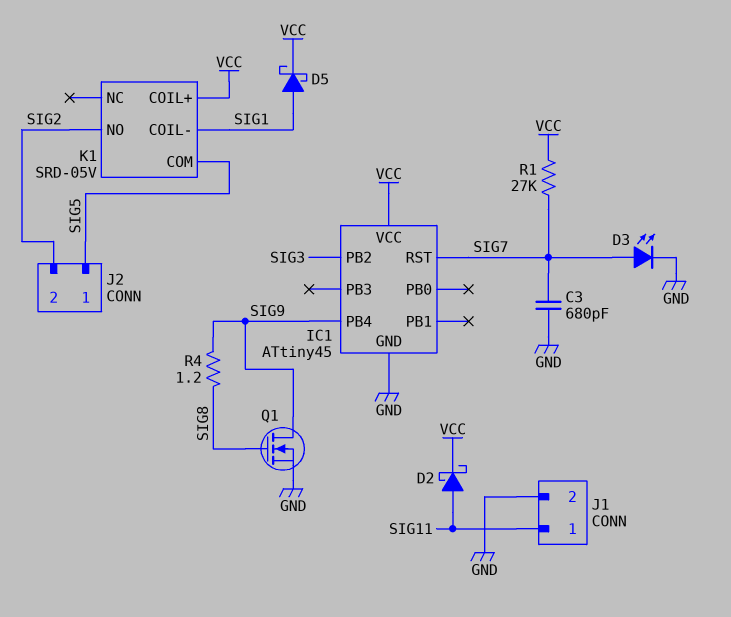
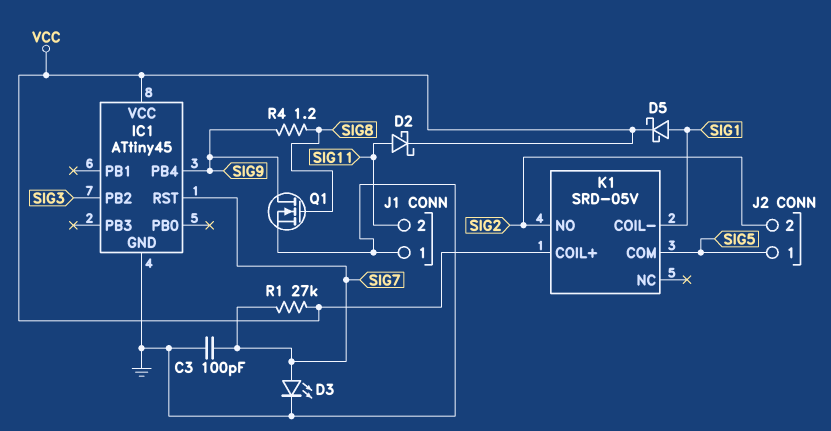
C3: 680pF (GND, SIG7) -> 100pF (GND, SIG7)
J1 pin 1: SIG11 -> GND
J1 pin 2: GND -> SIG11

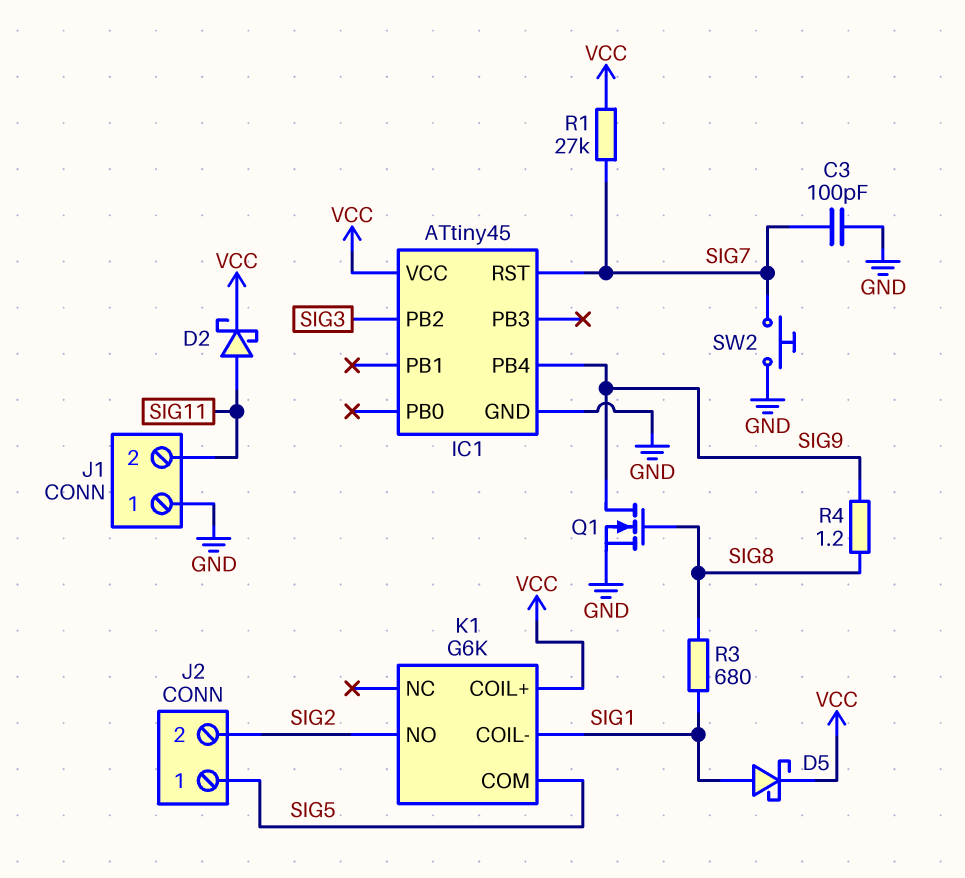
D3: LED (A SIG7, K GND) -> none
K1: SRD-05V -> G6K
R3: none -> 680 (SIG1, SIG8)
SW2: none -> button (GND, SIG7)

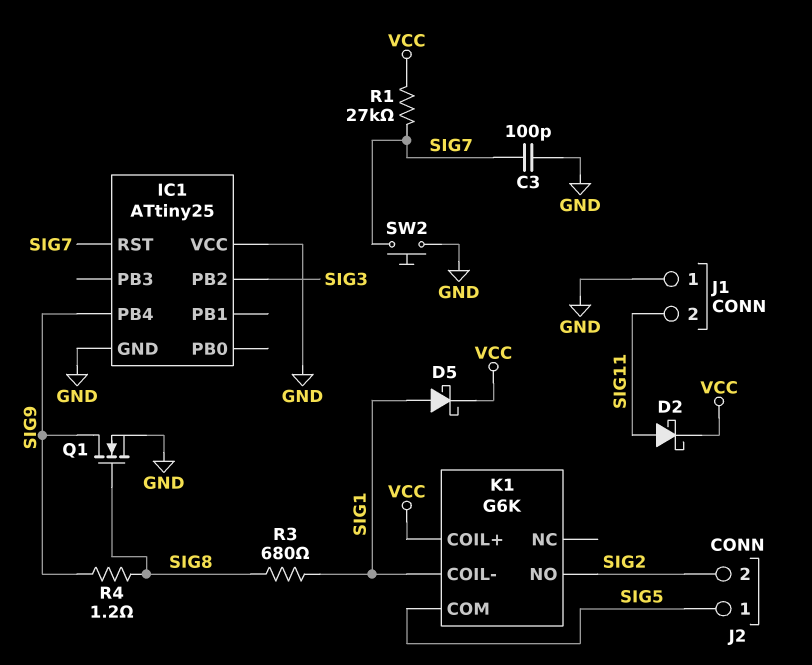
IC1: ATtiny45 -> ATtiny25
IC1 pin VCC: VCC -> GND

